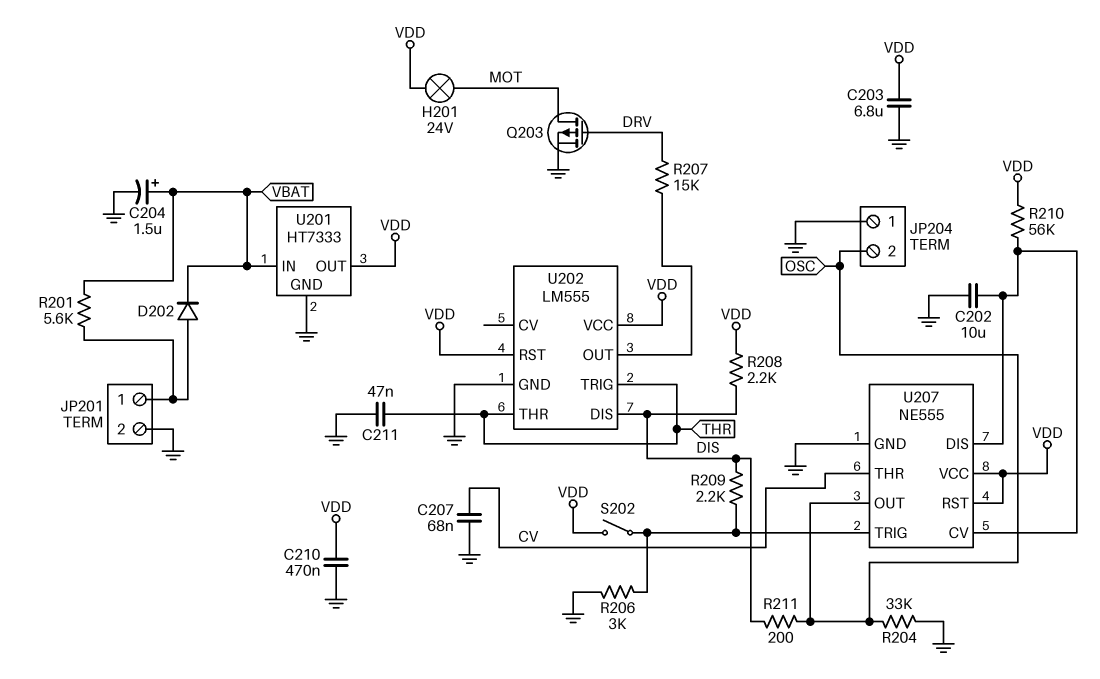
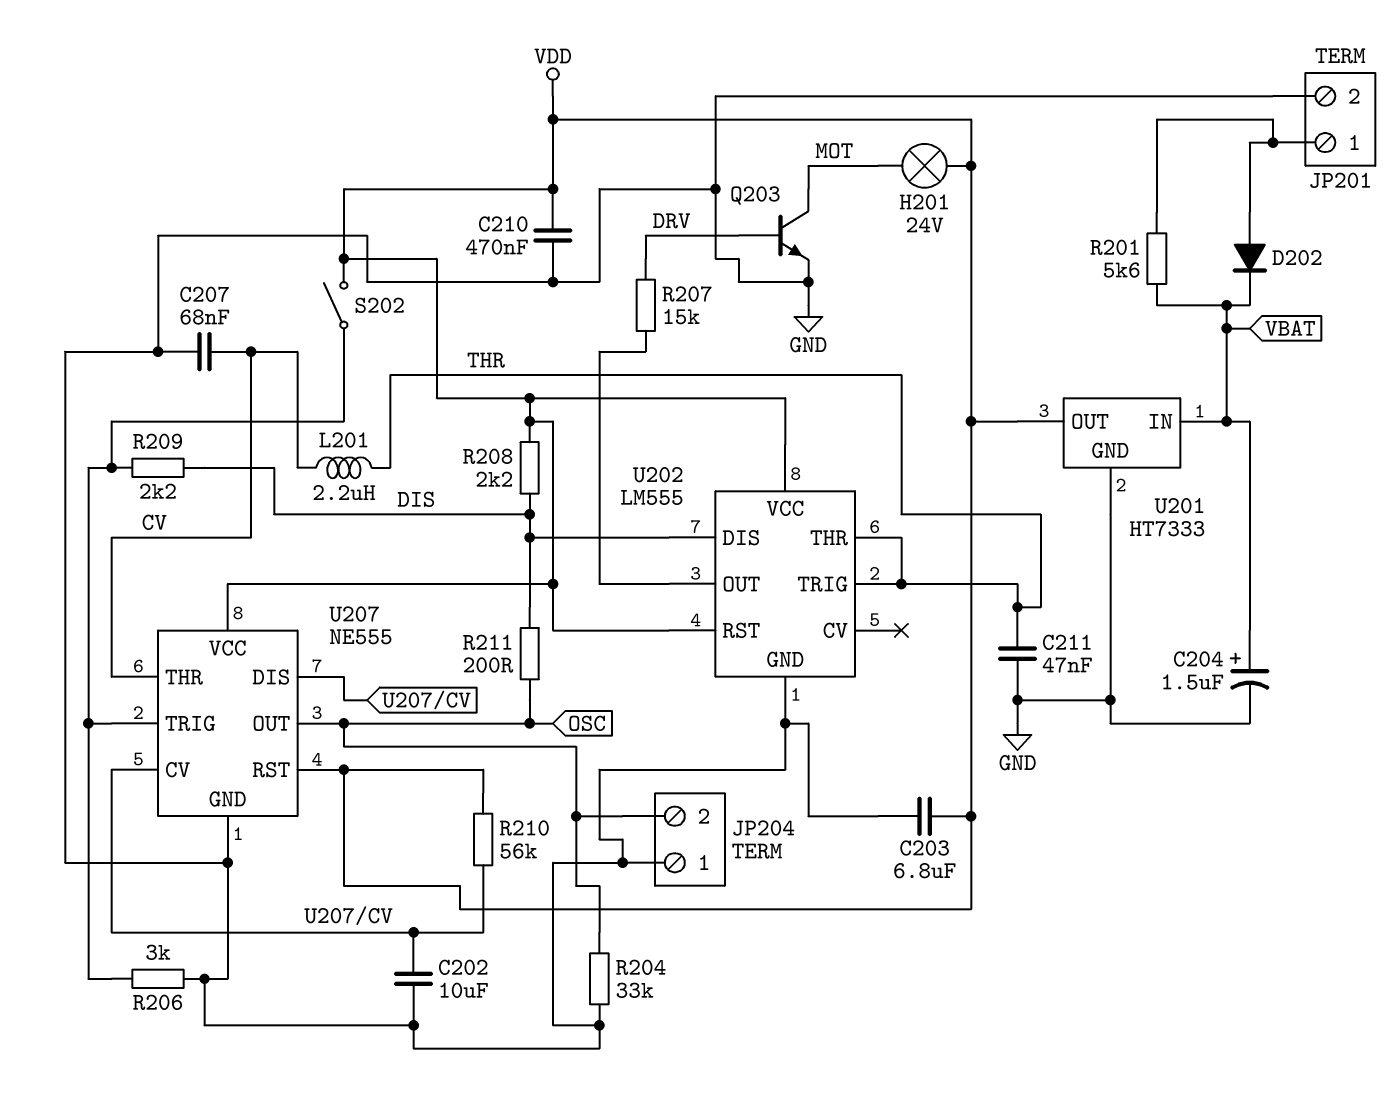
L201: none -> 2.2uH (CV, THR)
Q203: PMOS (G DRV, D MOT, S GND) -> NPN (B DRV, C MOT, E GND)

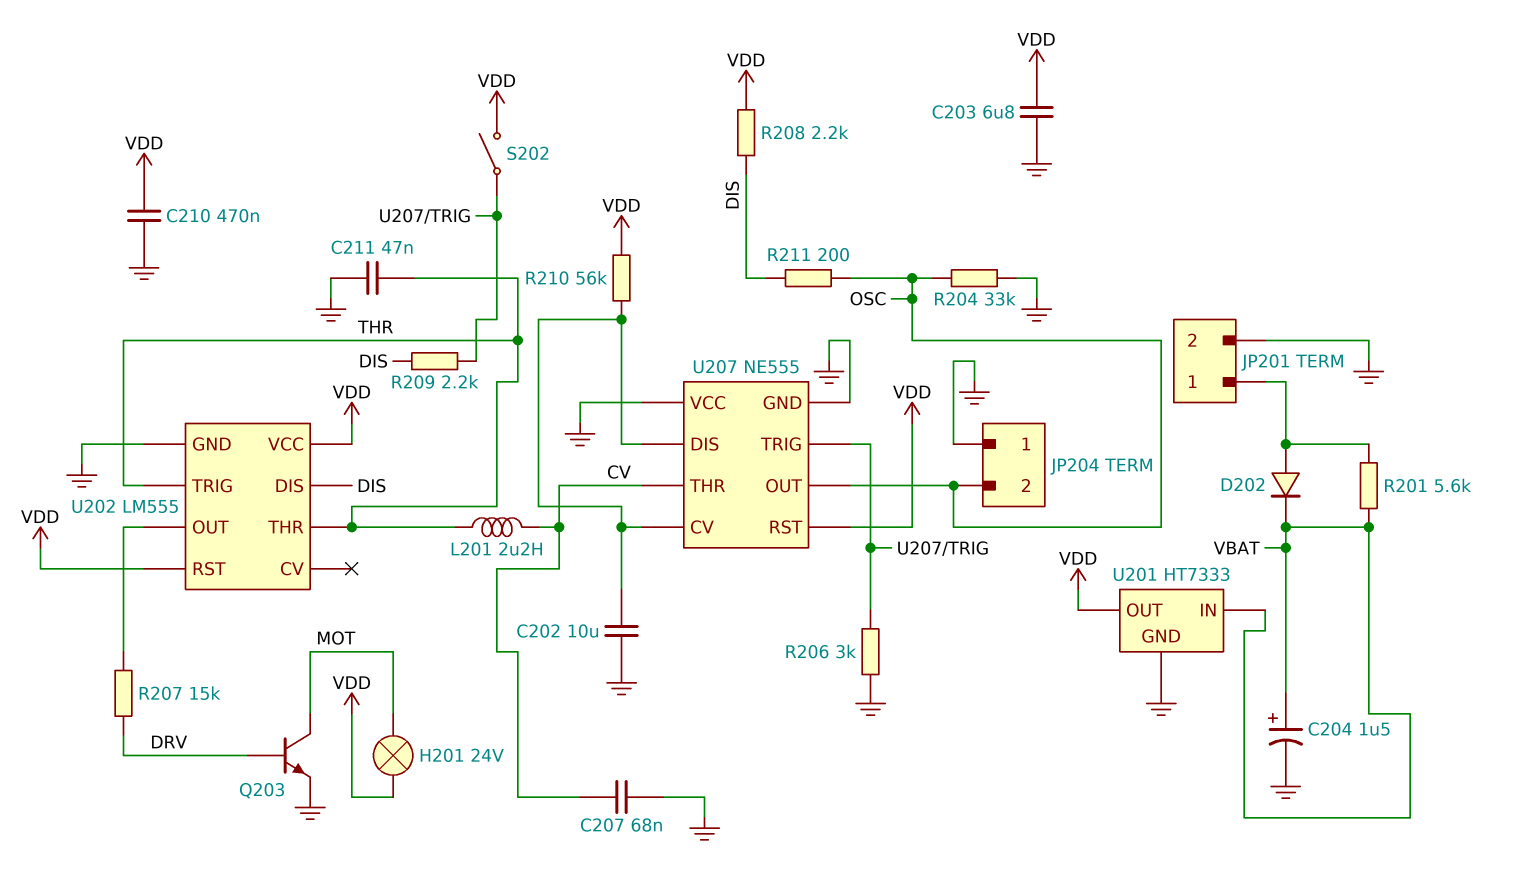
U207 pin VCC: VDD -> GND

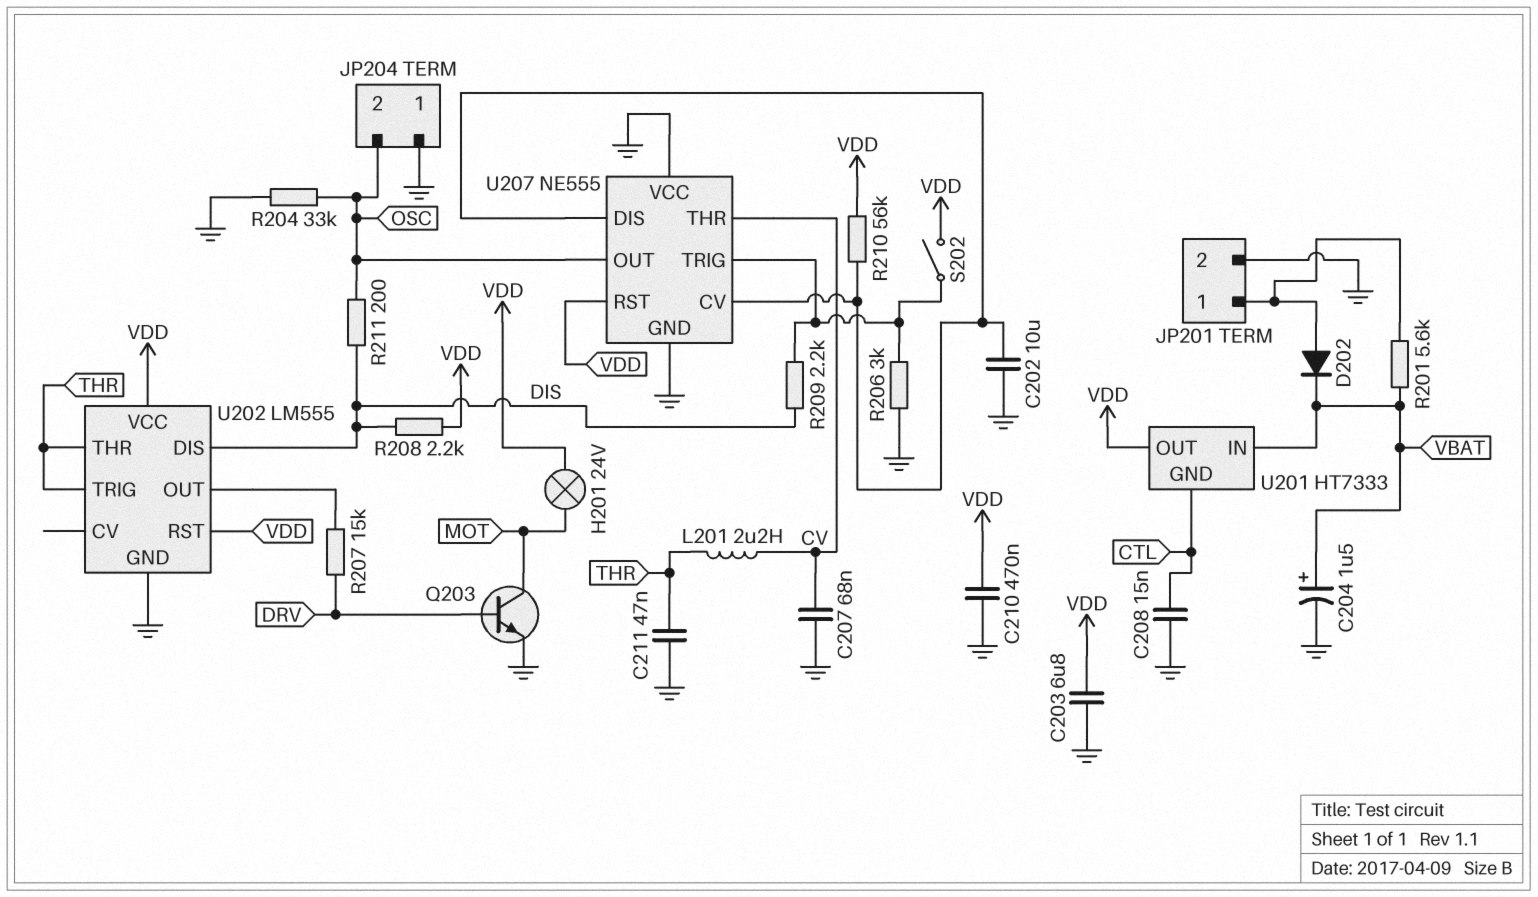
C208: none -> 15nF (CTL, GND)
U201 pin GND: GND -> CTL

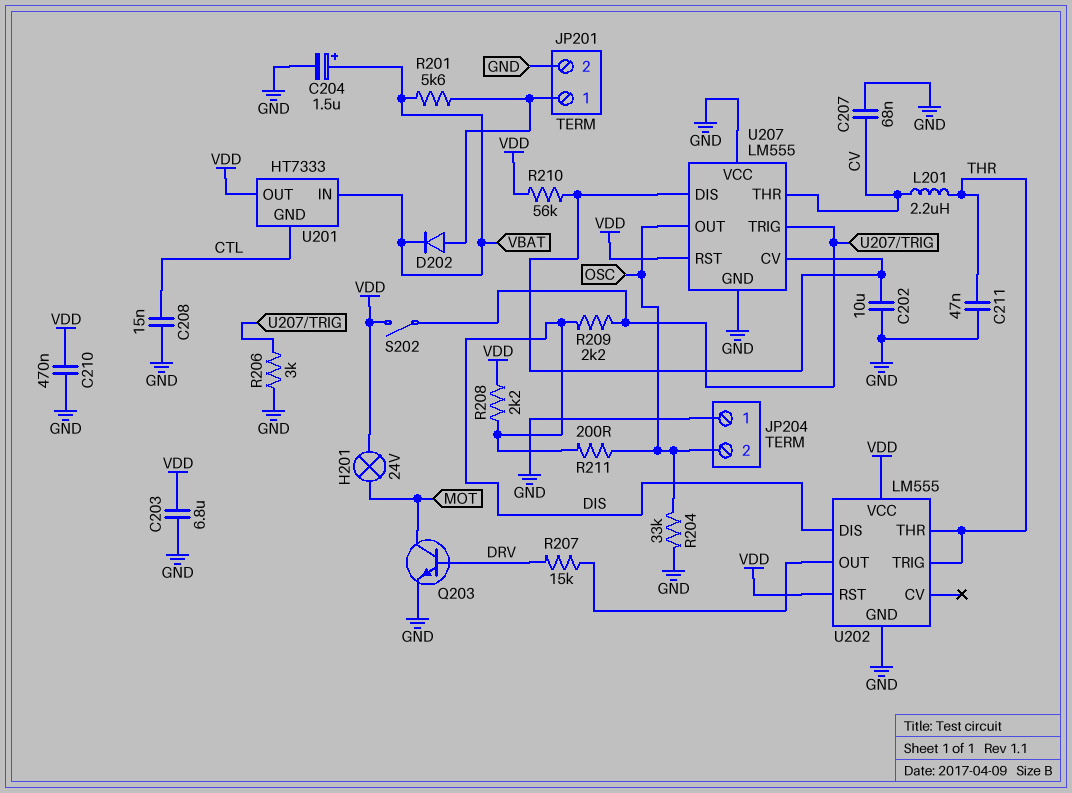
U207: NE555 -> LM555

